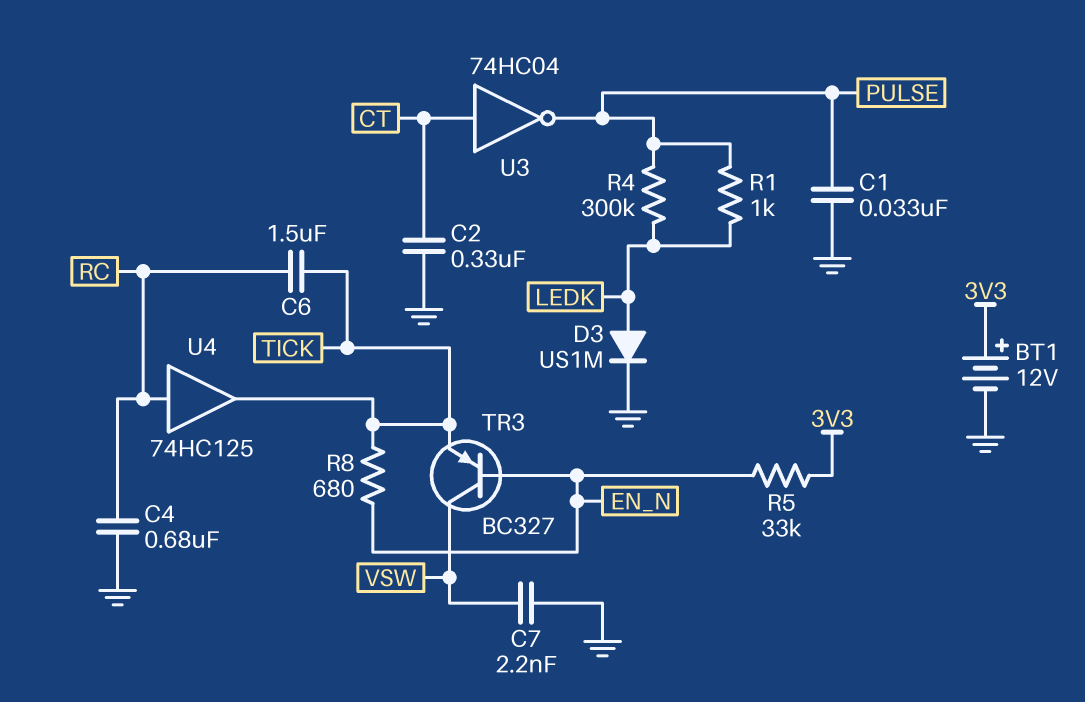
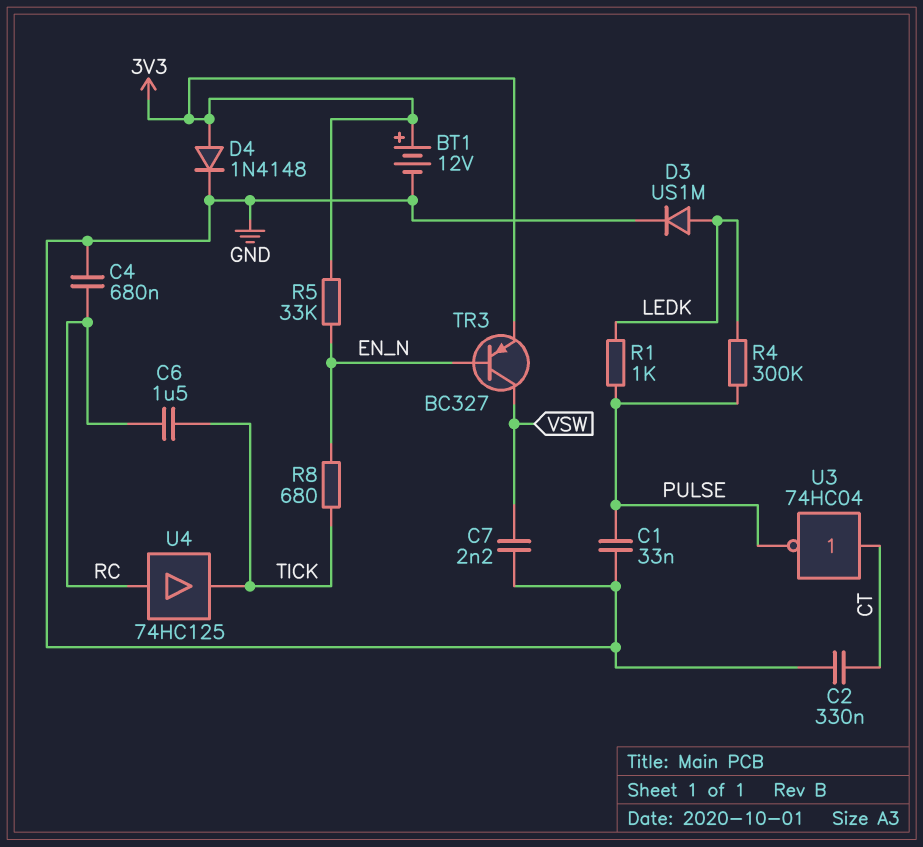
D4: none -> diode 1N4148 (A 3V3, K GND)
TR3: PNP BC327 (B EN_N, C VSW, E TICK) -> PNP BC327 (B EN_N, C VSW, E 3V3)

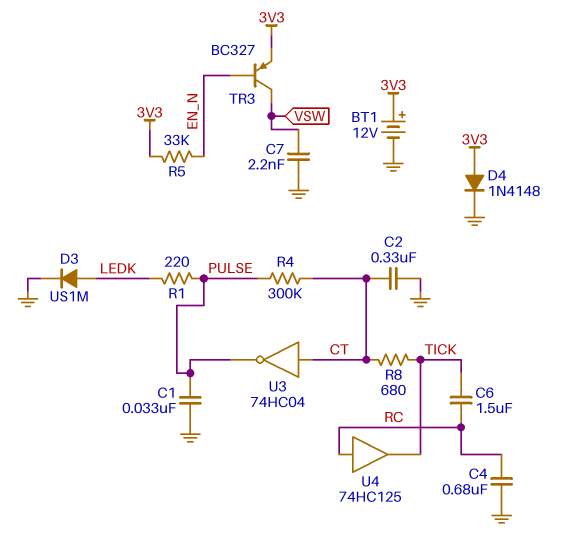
R1: 1k (LEDK, PULSE) -> 220 (LEDK, PULSE)
R4: 300k (LEDK, PULSE) -> 300k (CT, PULSE)
R8: 680 (EN_N, TICK) -> 680 (CT, TICK)

